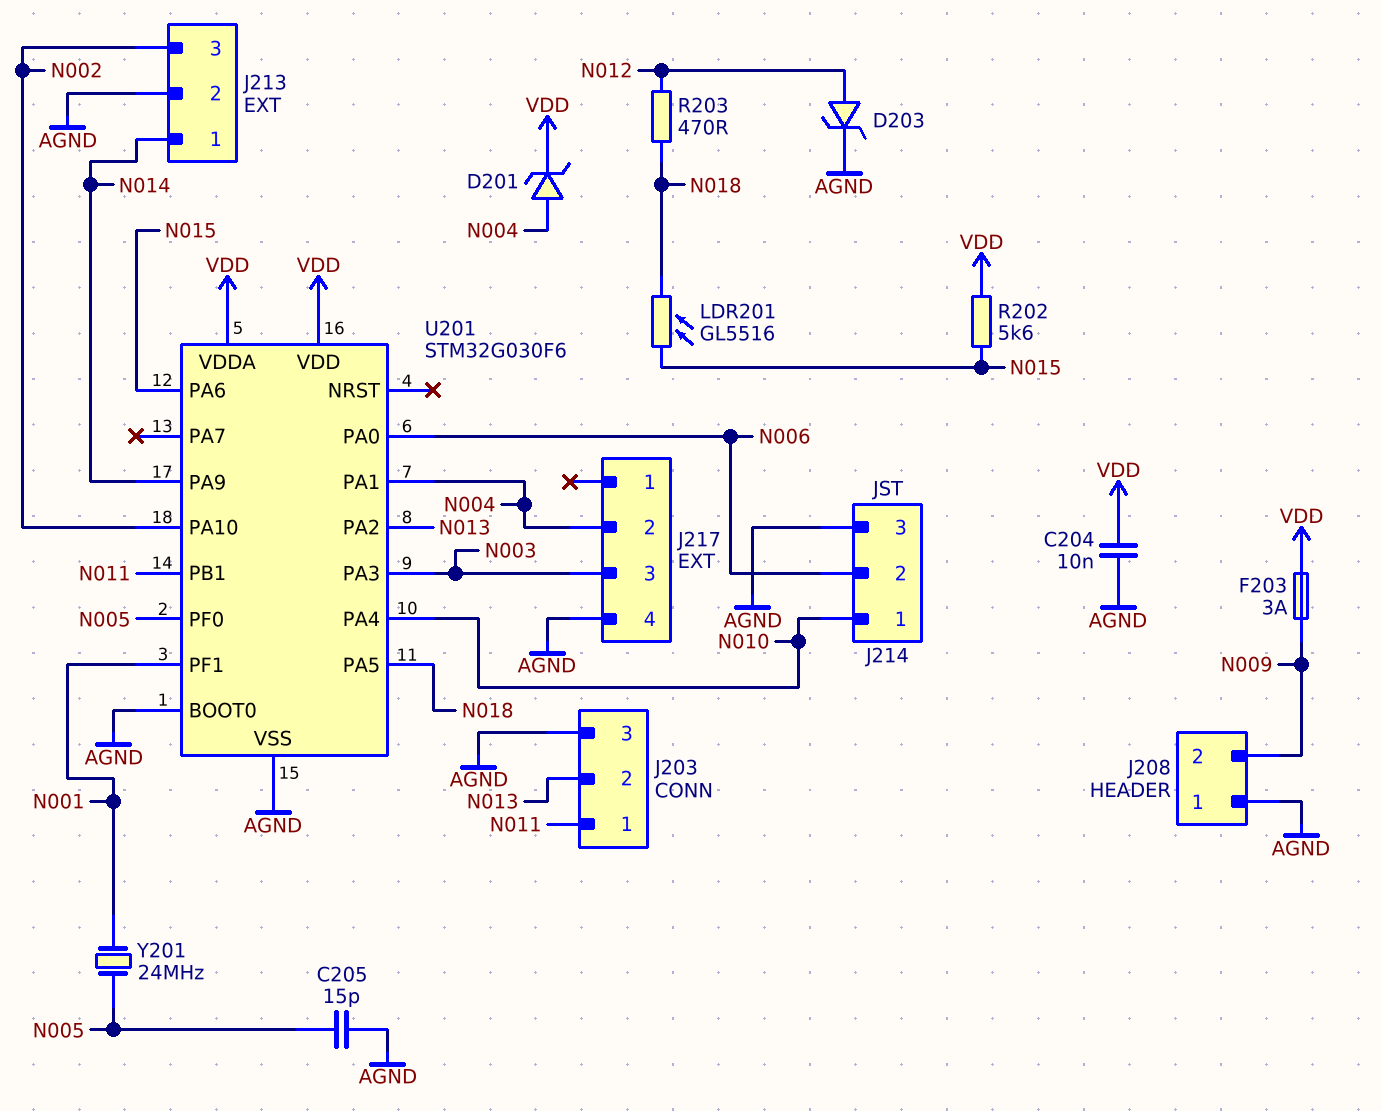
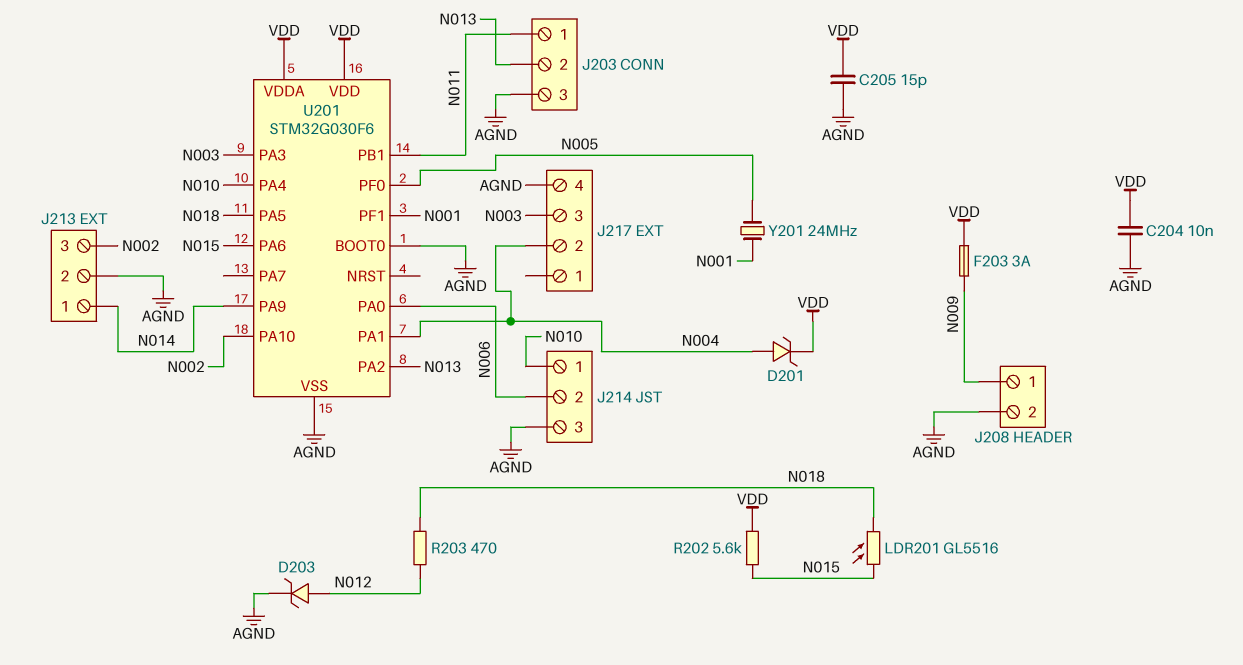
C205: 15pF (AGND, N005) -> 15pF (AGND, VDD)
J208 pin 1: AGND -> N009
J208 pin 2: N009 -> AGND

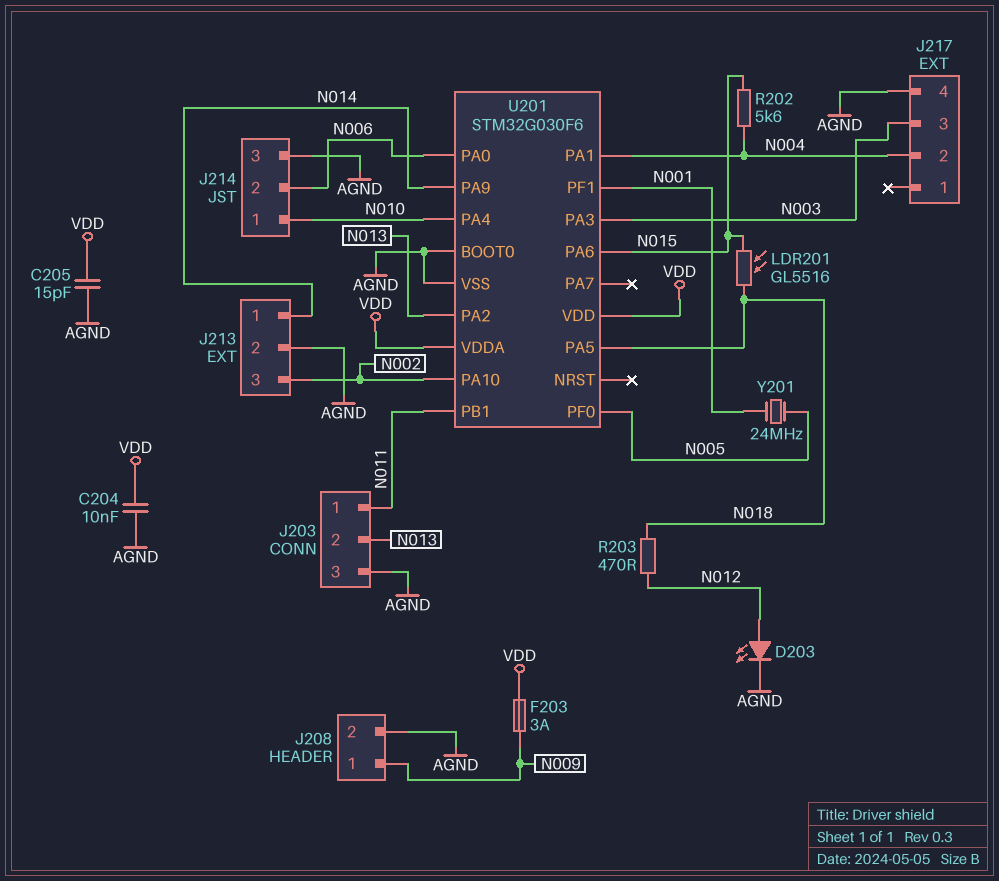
D201: zener (A N004, K VDD) -> none
D203: zener (A N012, K AGND) -> LED (A N012, K AGND)
R202: 5.6k (N015, VDD) -> 5.6k (N004, N015)

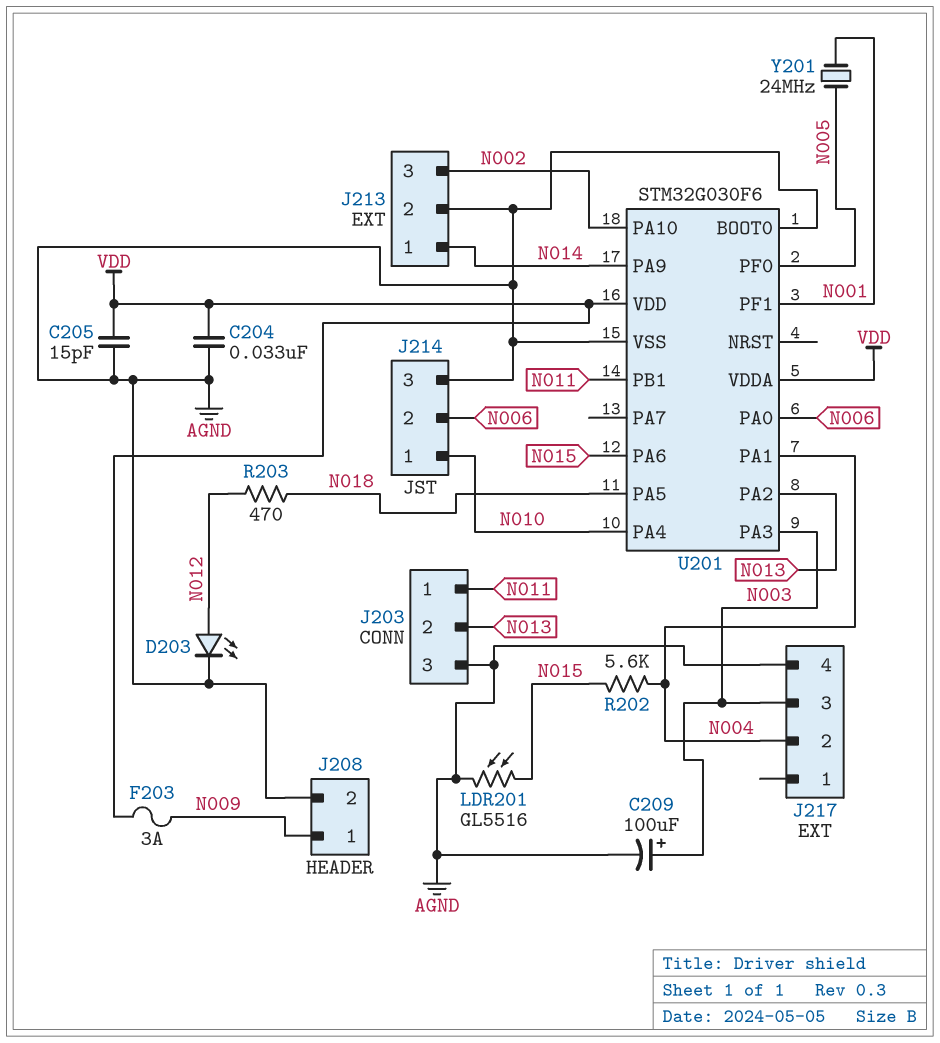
C204: 10nF (AGND, VDD) -> 33nF (AGND, VDD)
C209: none -> 100uF (plus N003, minus AGND)
LDR201: GL5516 (N015, N018) -> GL5516 (AGND, N015)

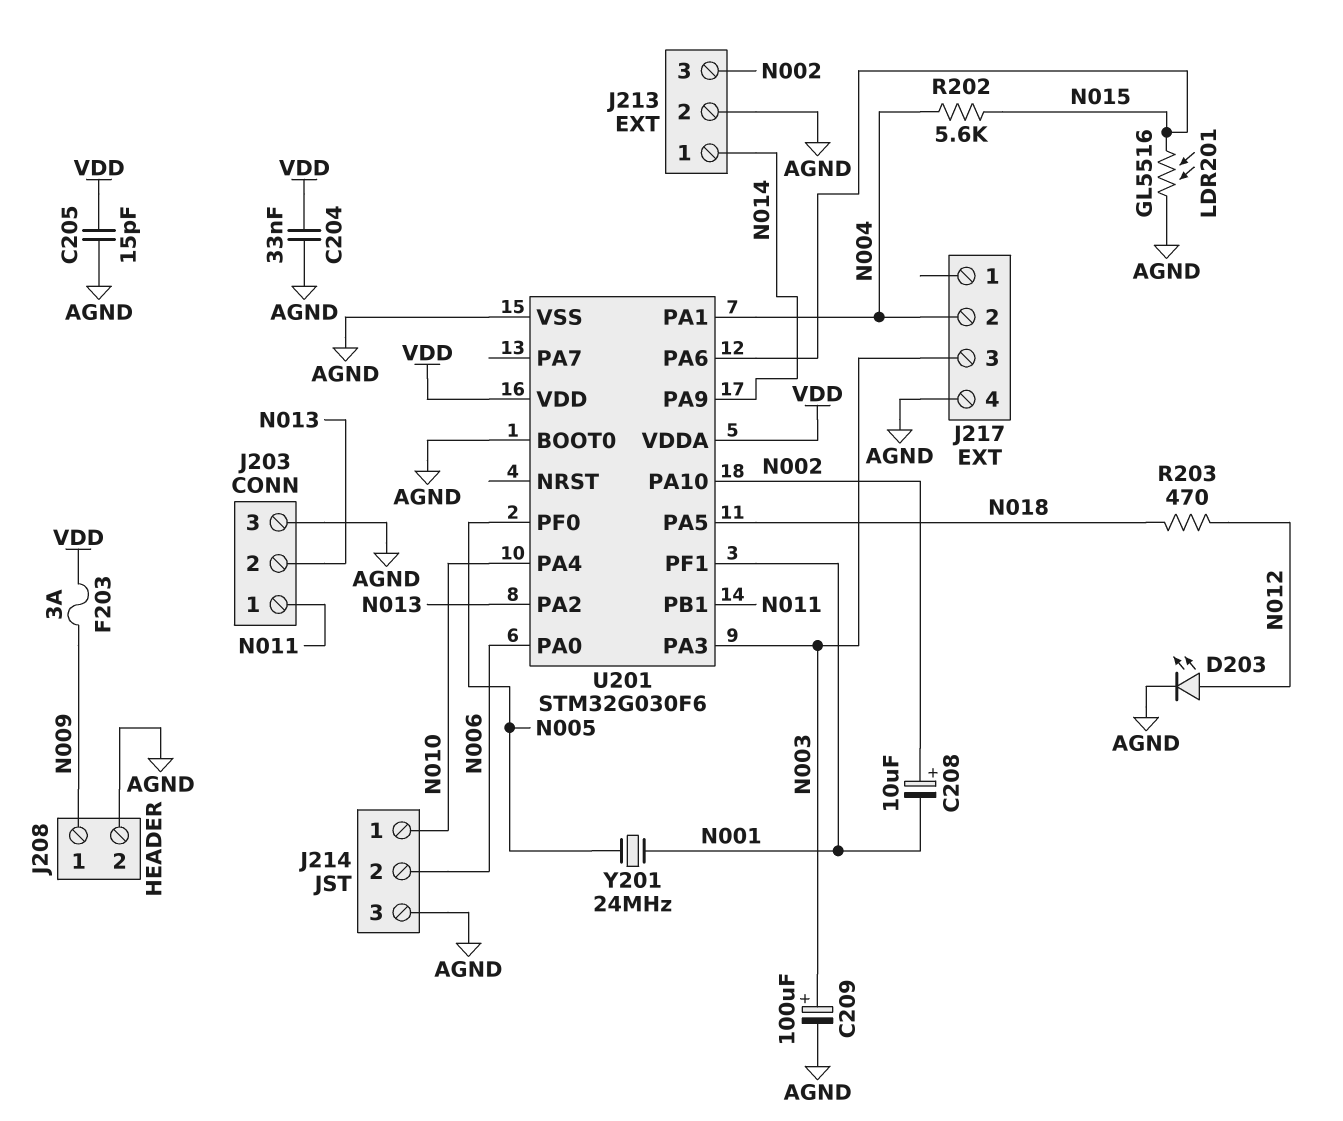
C208: none -> 10uF (plus N002, minus N001)

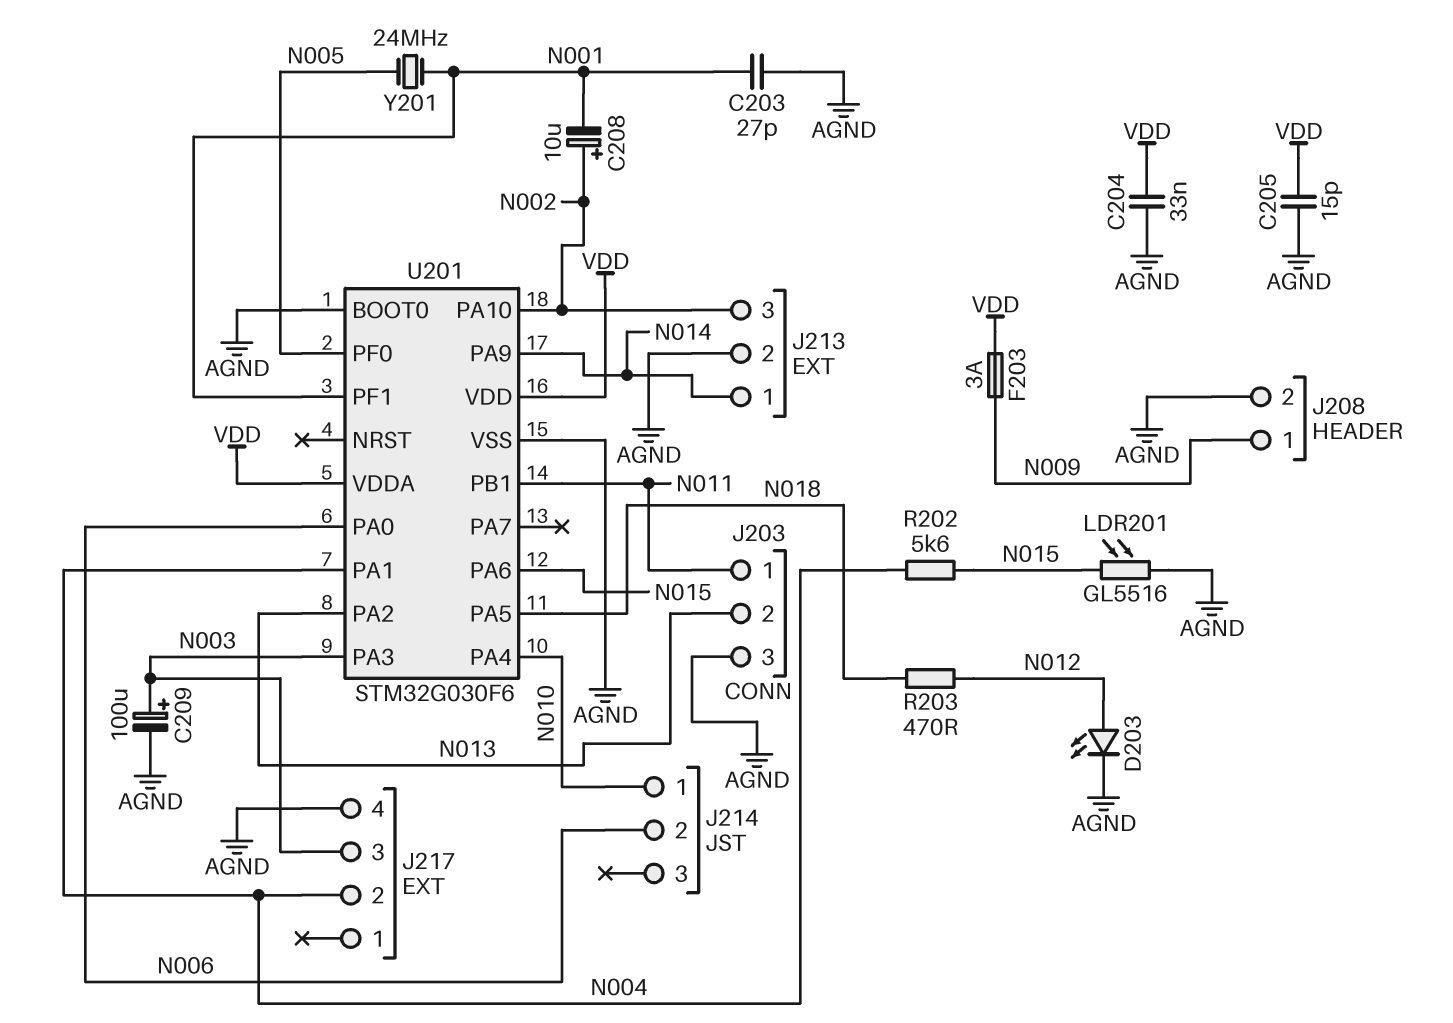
C203: none -> 27pF (AGND, N001)
J214 pin 3: AGND -> none

